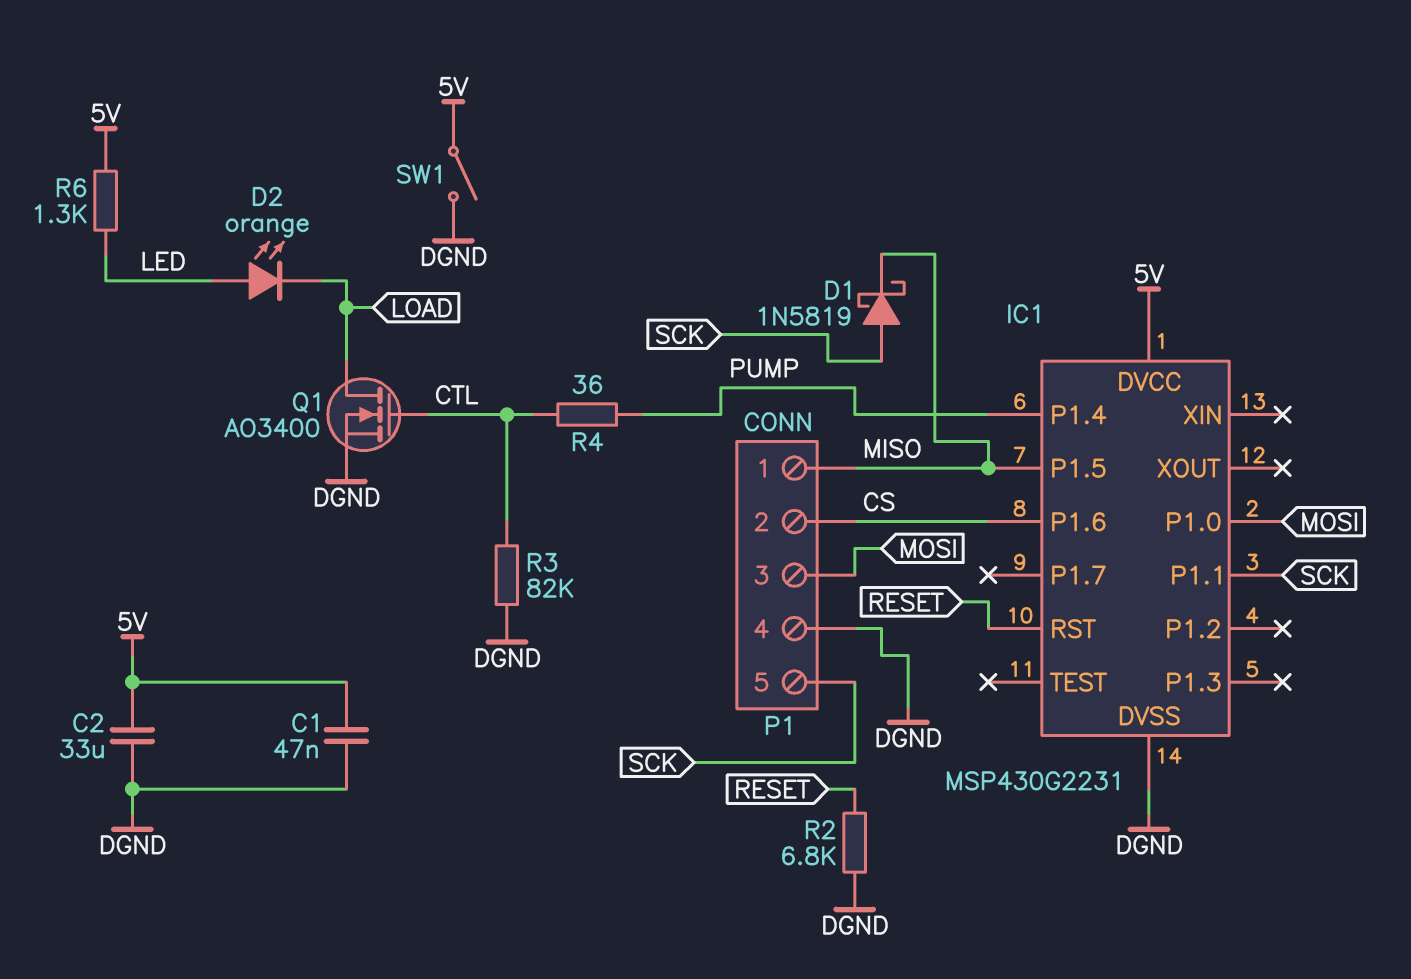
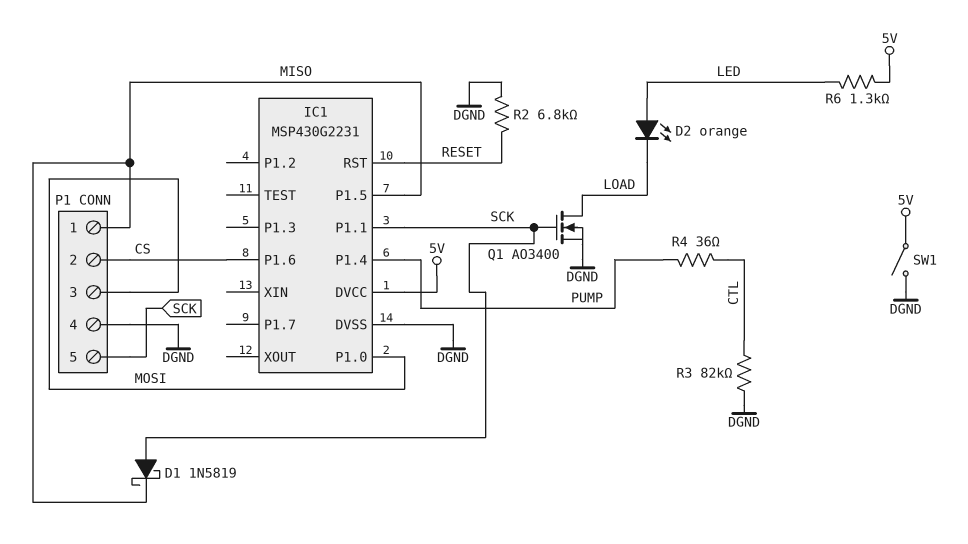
C1: 47nF (5V, DGND) -> none
C2: 33uF (5V, DGND) -> none
Q1: NMOS AO3400 (G CTL, D LOAD, S DGND) -> NMOS AO3400 (G SCK, D LOAD, S DGND)

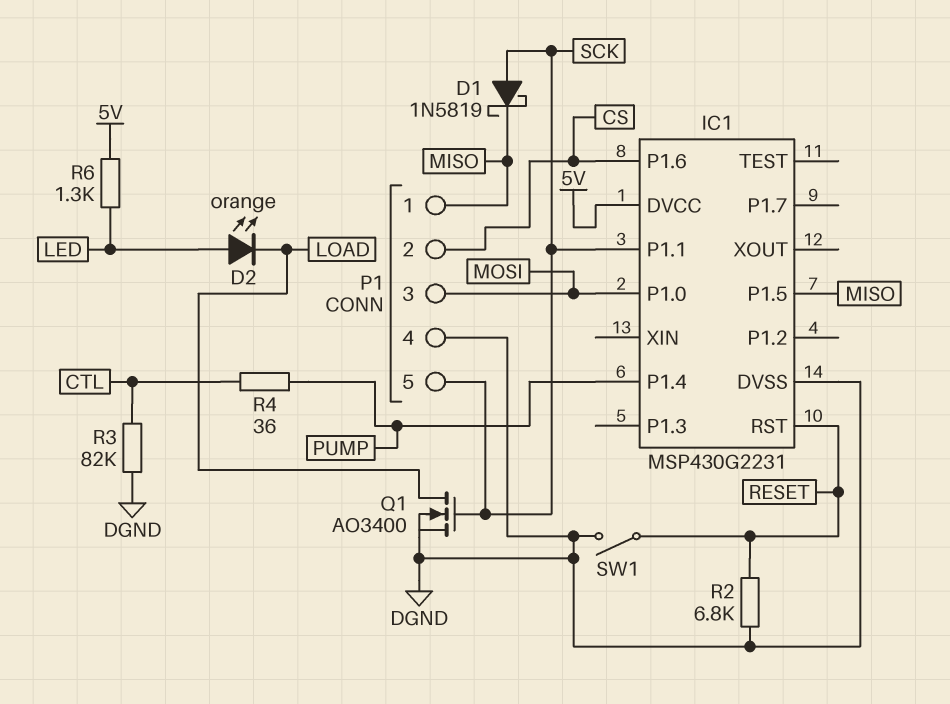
SW1: switch (5V, DGND) -> switch (DGND, RESET)

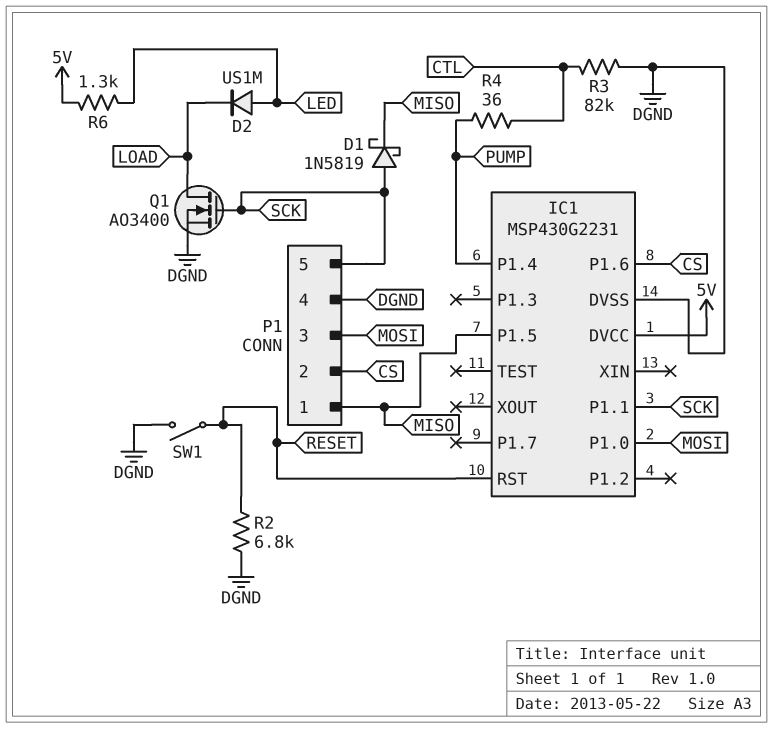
D2: LED orange (A LED, K LOAD) -> diode US1M (A LED, K LOAD)

